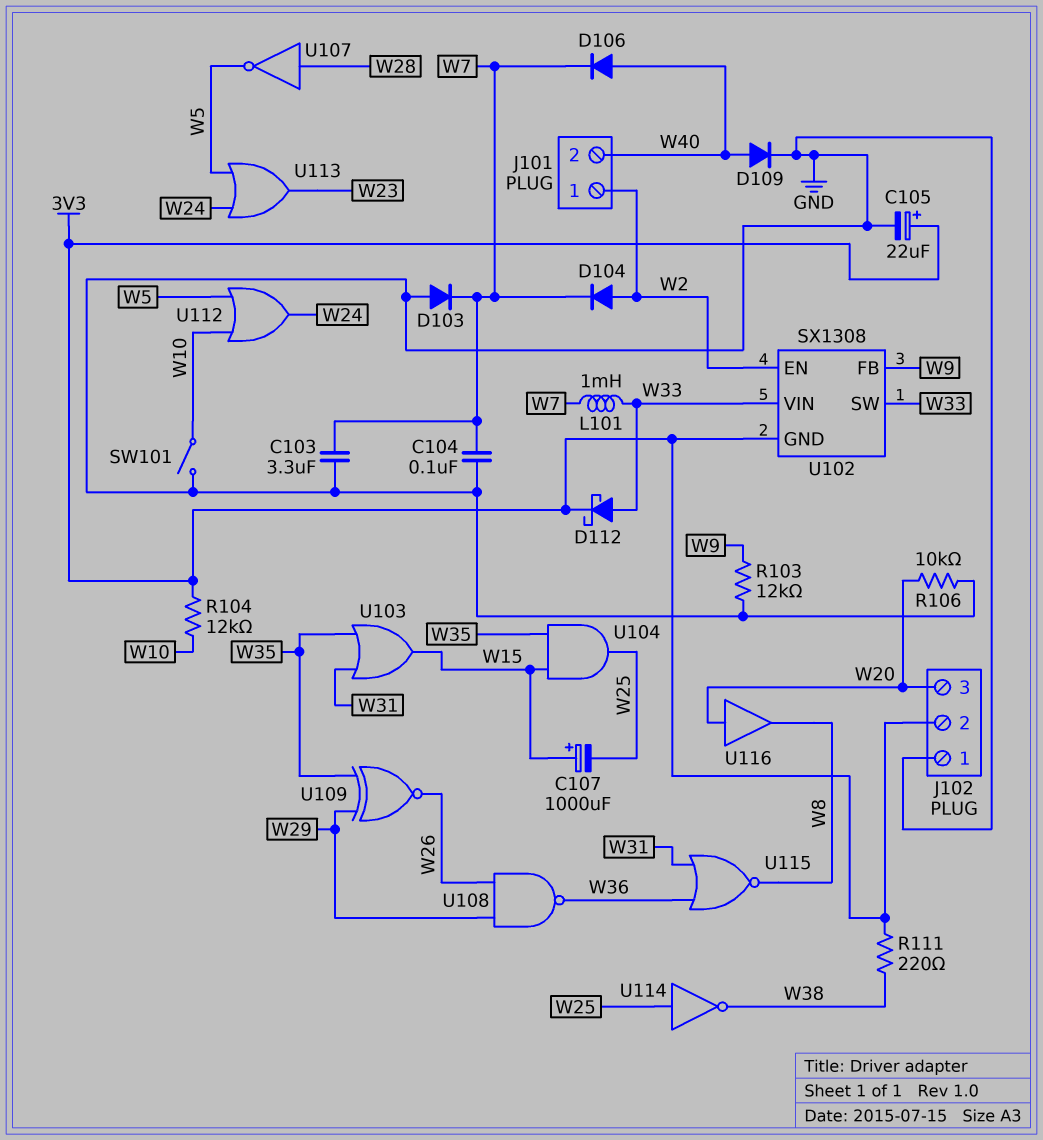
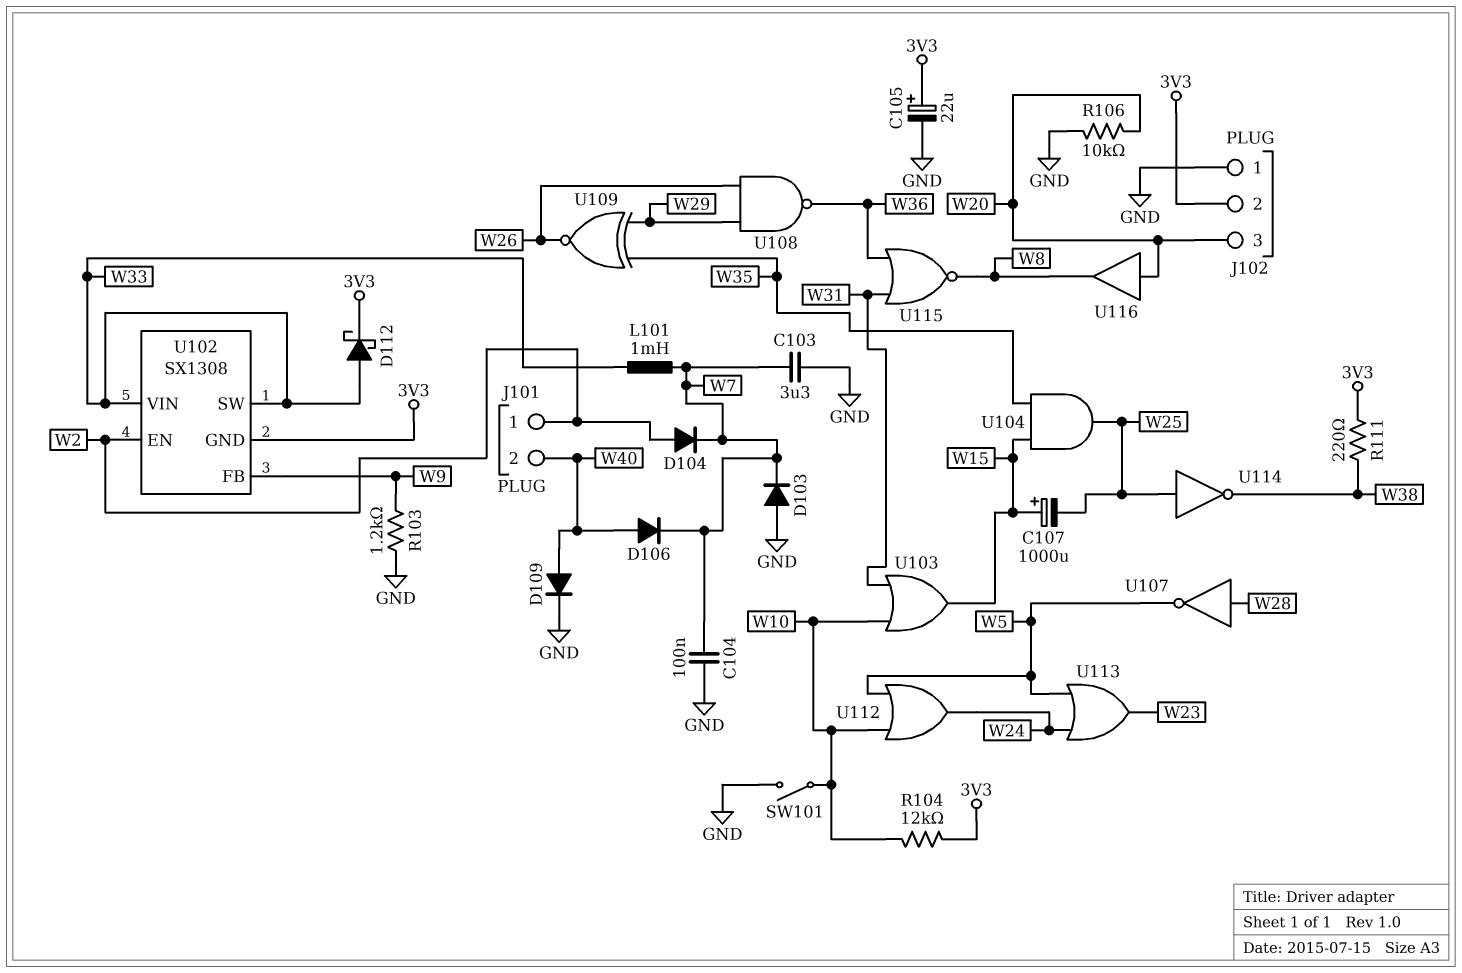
R103: 12k (GND, W9) -> 1.2k (GND, W9)
U103: OR (in W31, in W35, out W15) -> OR (in W10, in W31, out W15)

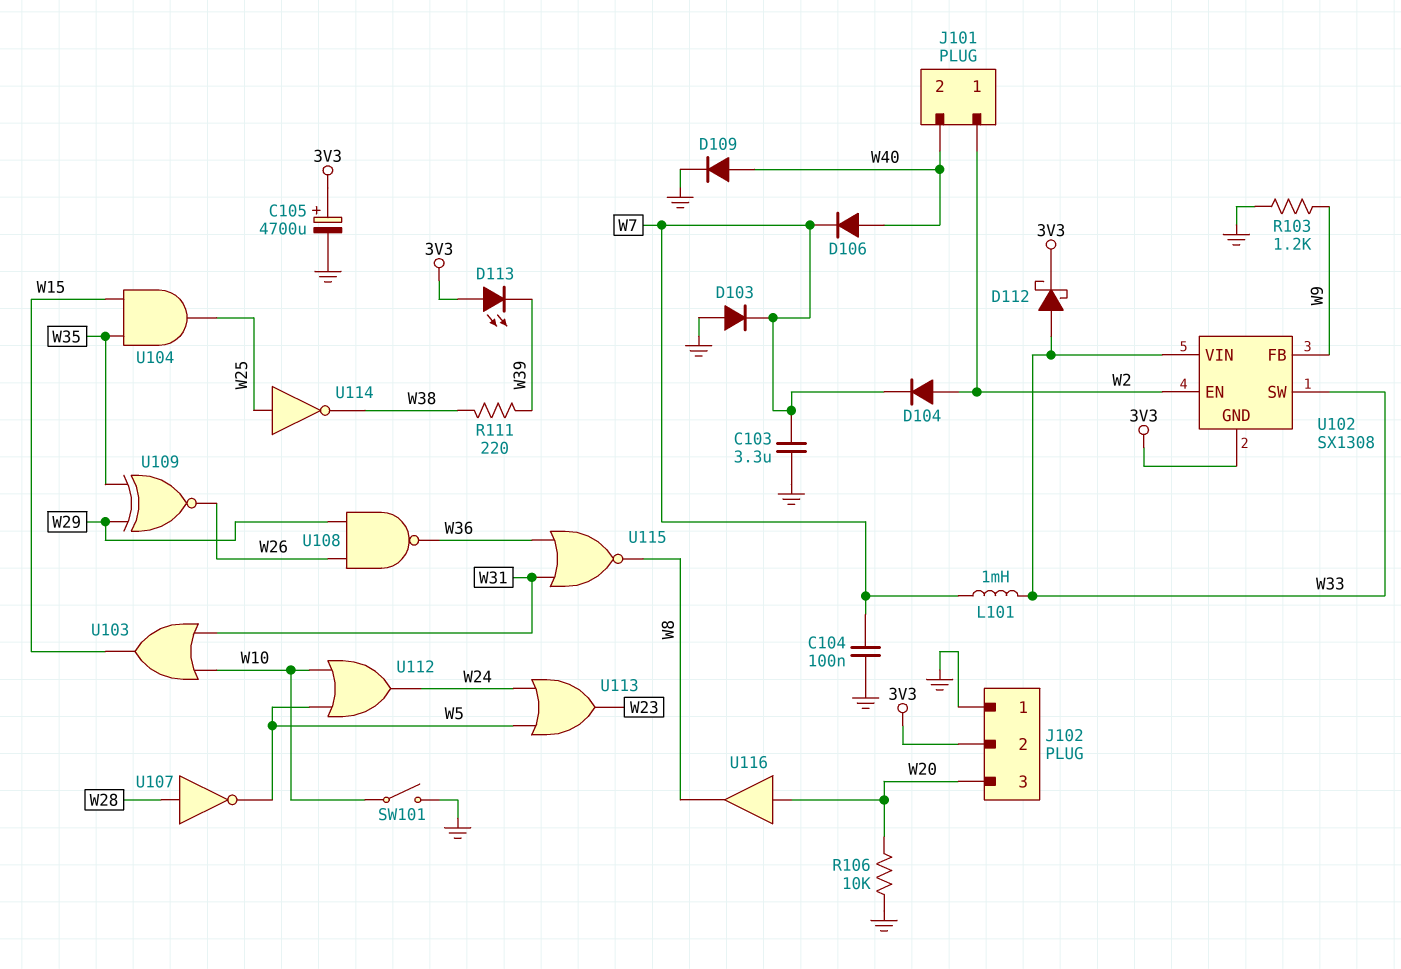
C105: 22uF (plus 3V3, minus GND) -> 4700uF (plus 3V3, minus GND)
C107: 1000uF (plus W15, minus W25) -> none
D113: none -> LED (A 3V3, K W39)
R104: 12k (3V3, W10) -> none
R111: 220 (3V3, W38) -> 220 (W38, W39)

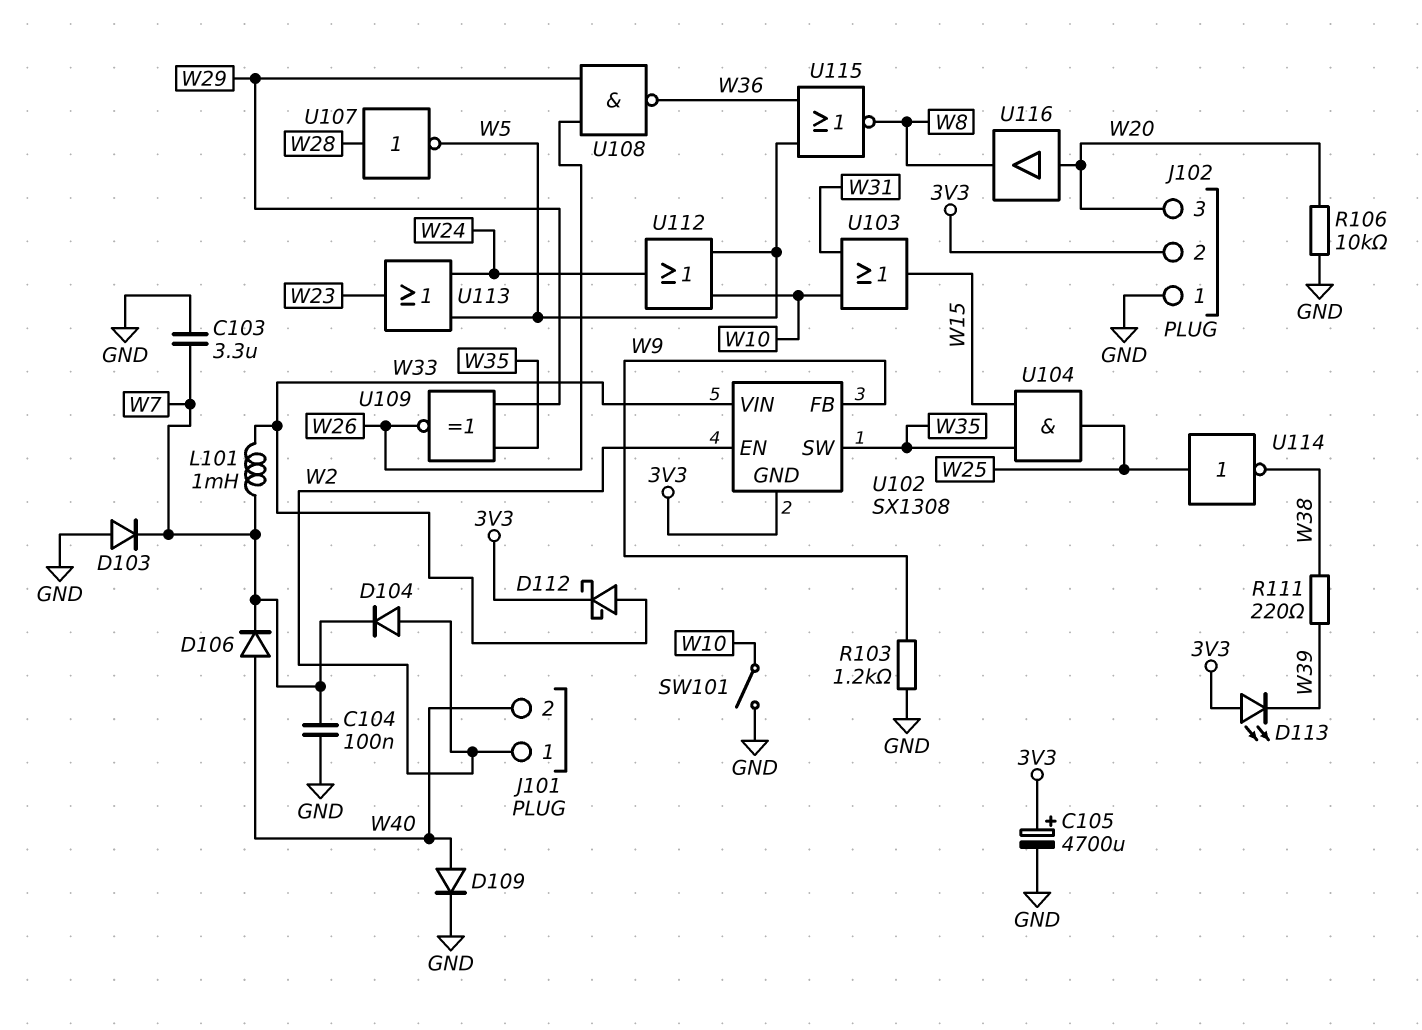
U102 pin SW: W33 -> W35
U115: NOR (in W31, in W36, out W8) -> NOR (in W5, in W36, out W8)

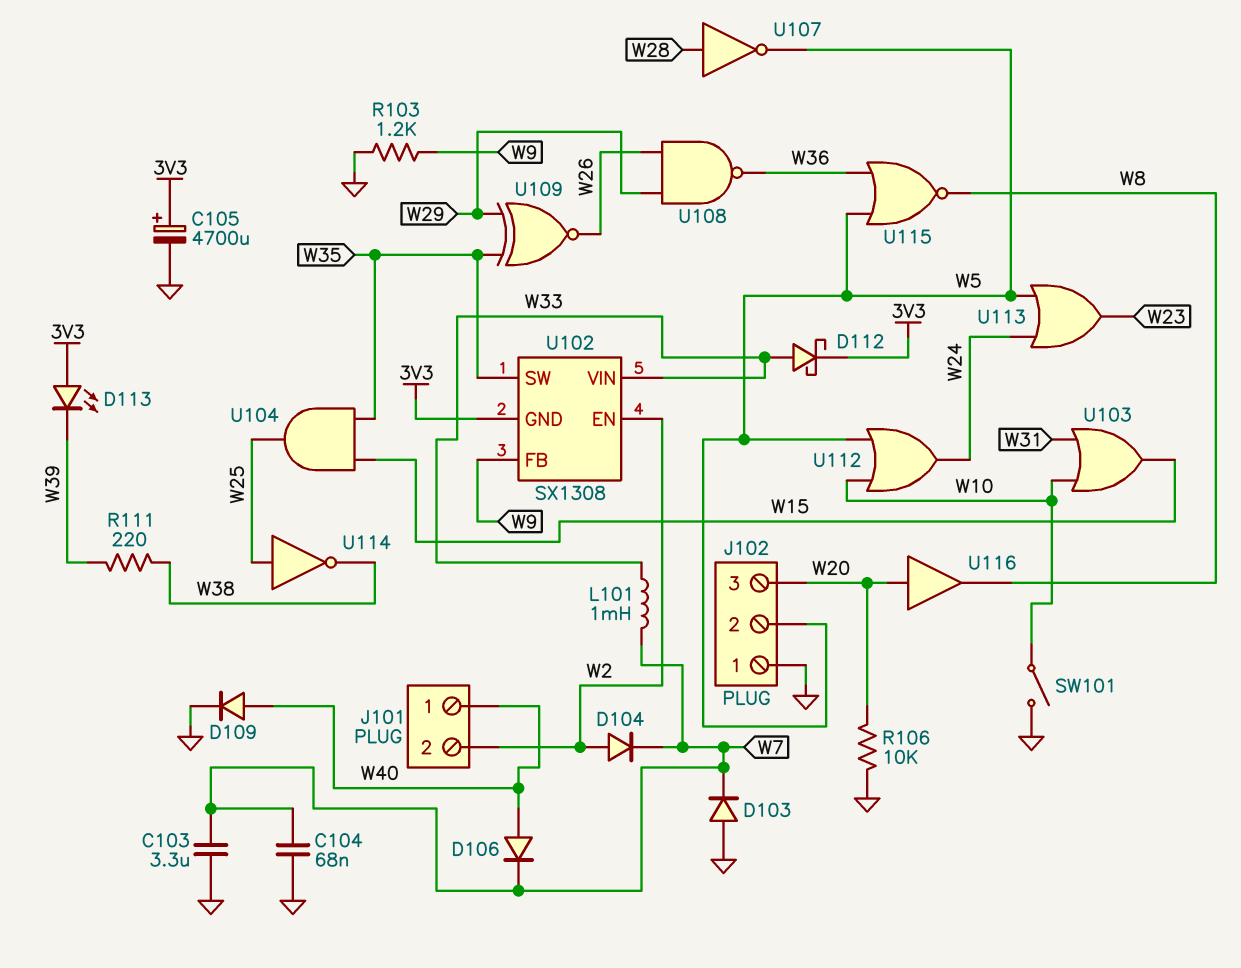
C104: 100nF (GND, W7) -> 68nF (GND, W7)
J101 pin 1: W2 -> W40
J101 pin 2: W40 -> W2
J102 pin 2: 3V3 -> W5

